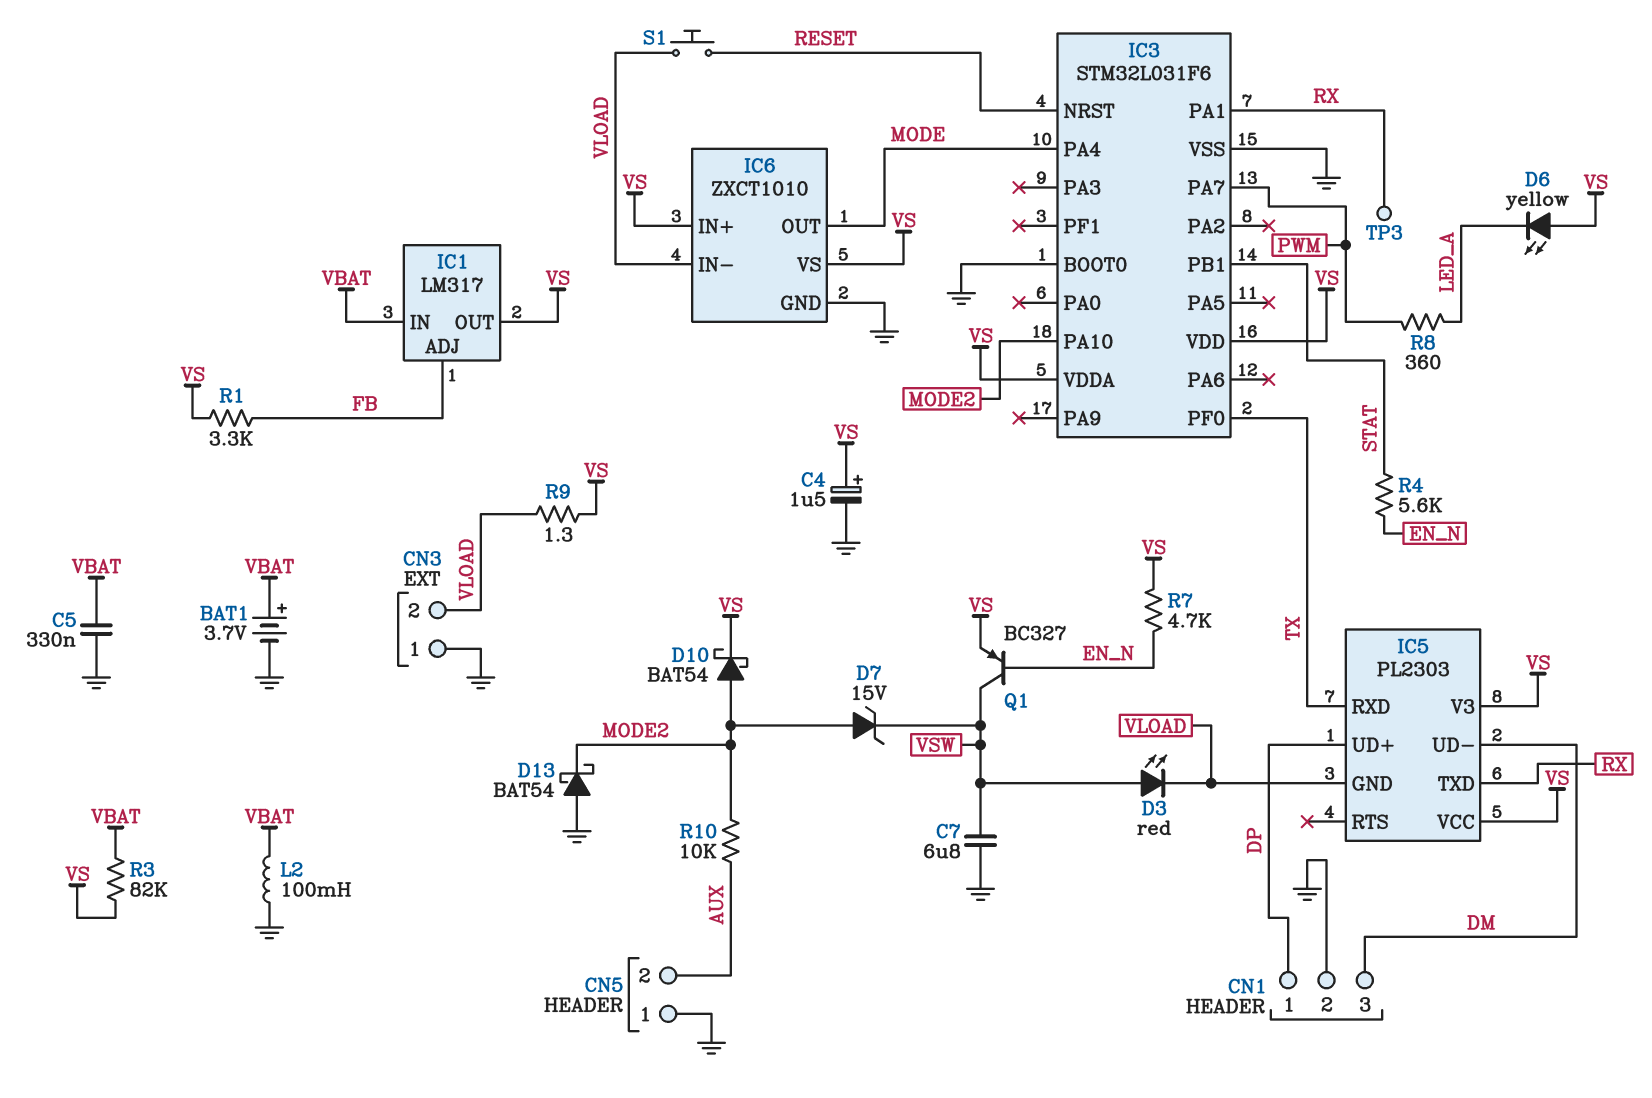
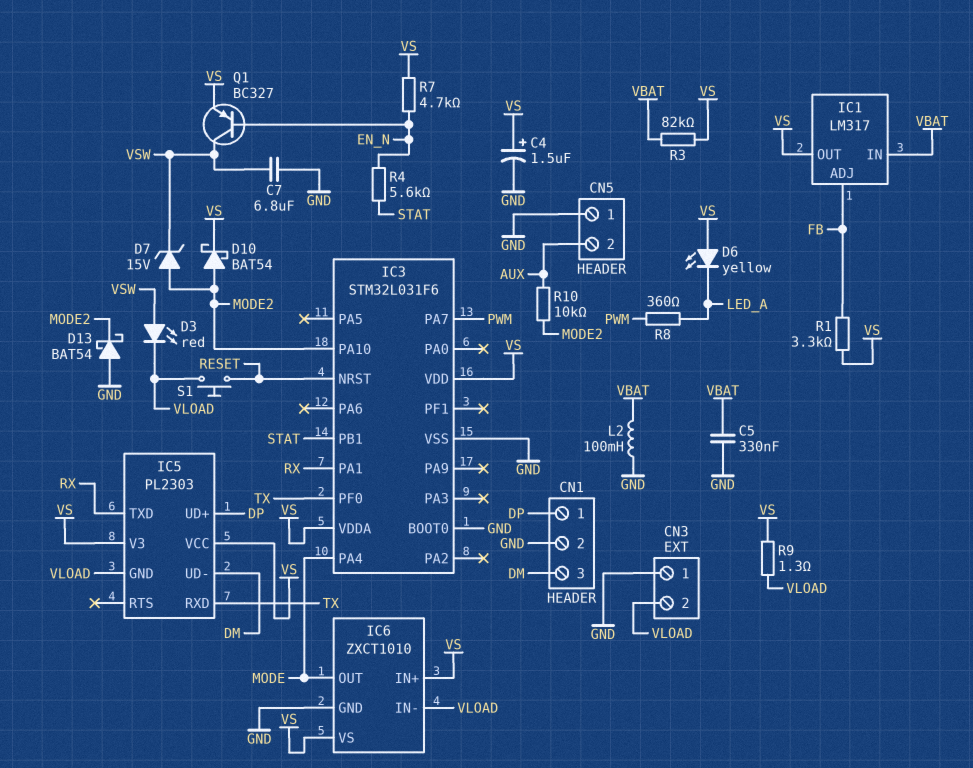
BAT1: 3.7V (plus VBAT, minus GND) -> none
TP3: test point (RX) -> none

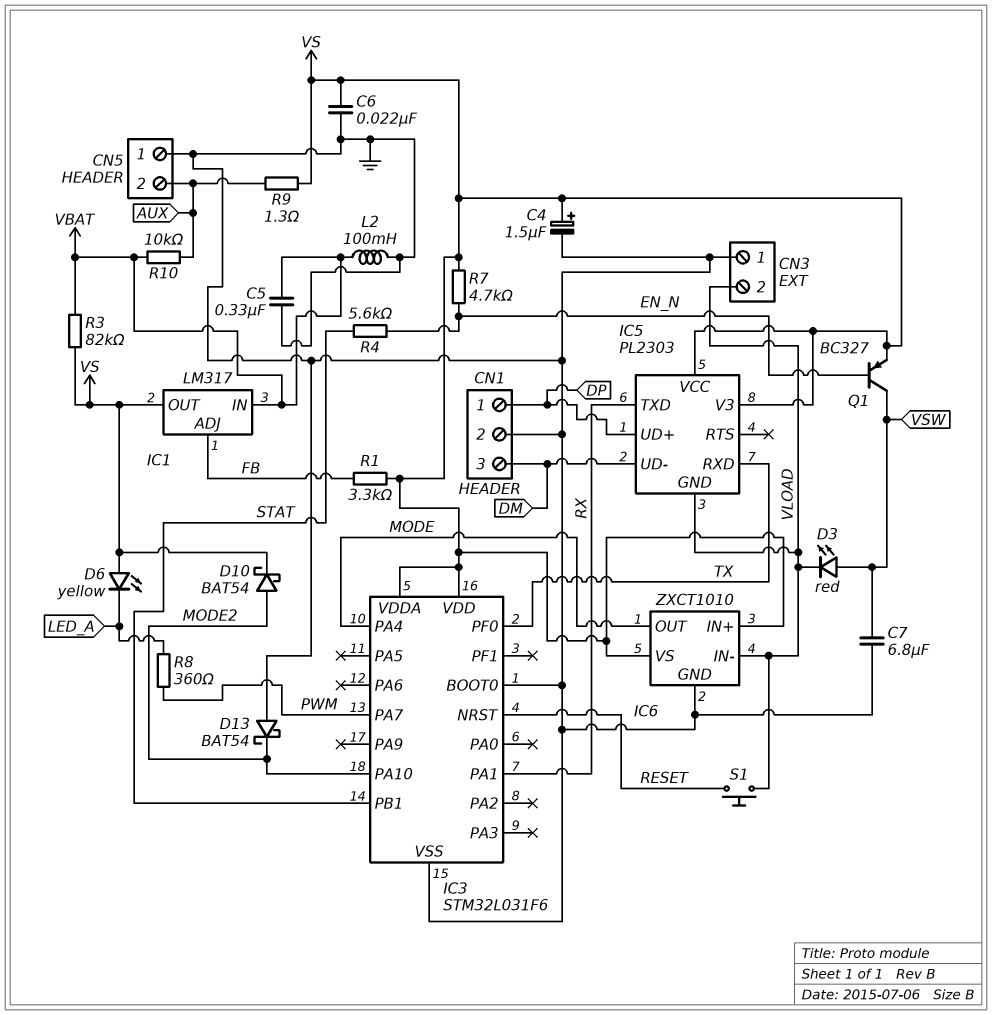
C6: none -> 22nF (GND, VS)
D7: zener 15V (A MODE2, K VSW) -> none
R9: 1.3 (VLOAD, VS) -> 1.3 (AUX, VS)
R10: 10k (AUX, MODE2) -> 10k (AUX, VBAT)

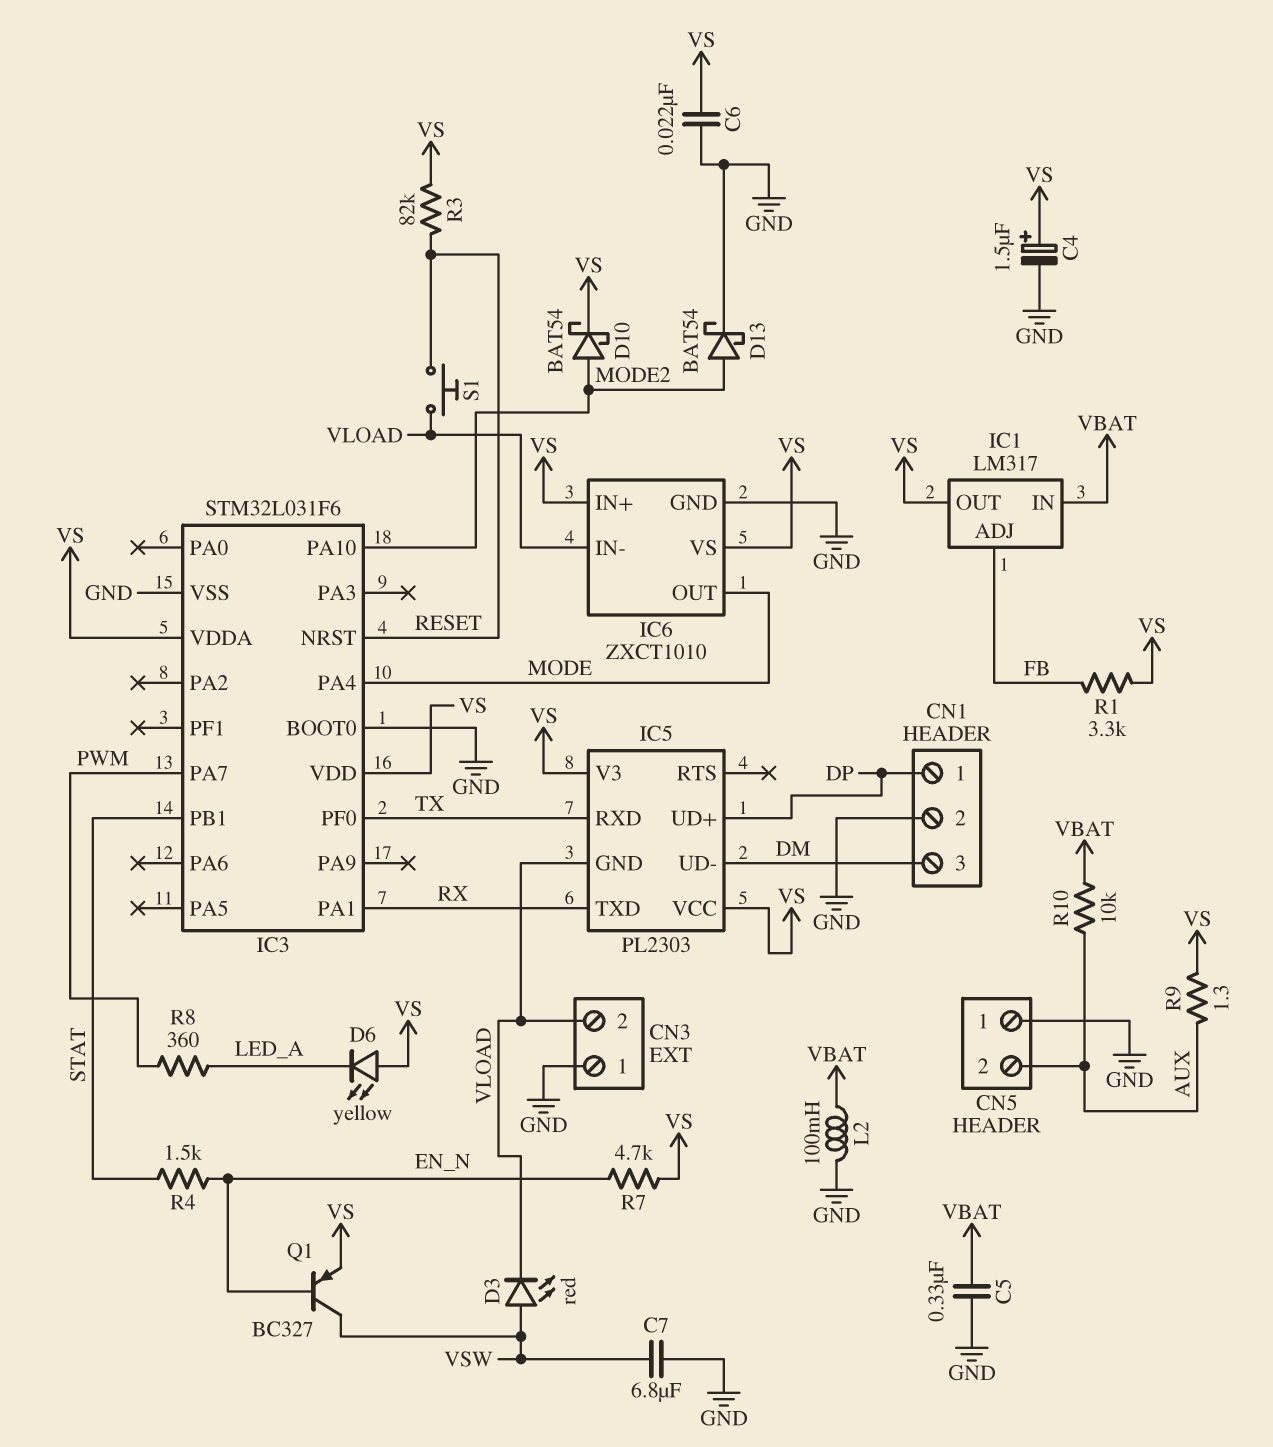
D13: schottky BAT54 (A GND, K MODE2) -> schottky BAT54 (A MODE2, K GND)
R3: 82k (VBAT, VS) -> 82k (RESET, VS)
R4: 5.6k (EN_N, STAT) -> 1.5k (EN_N, STAT)

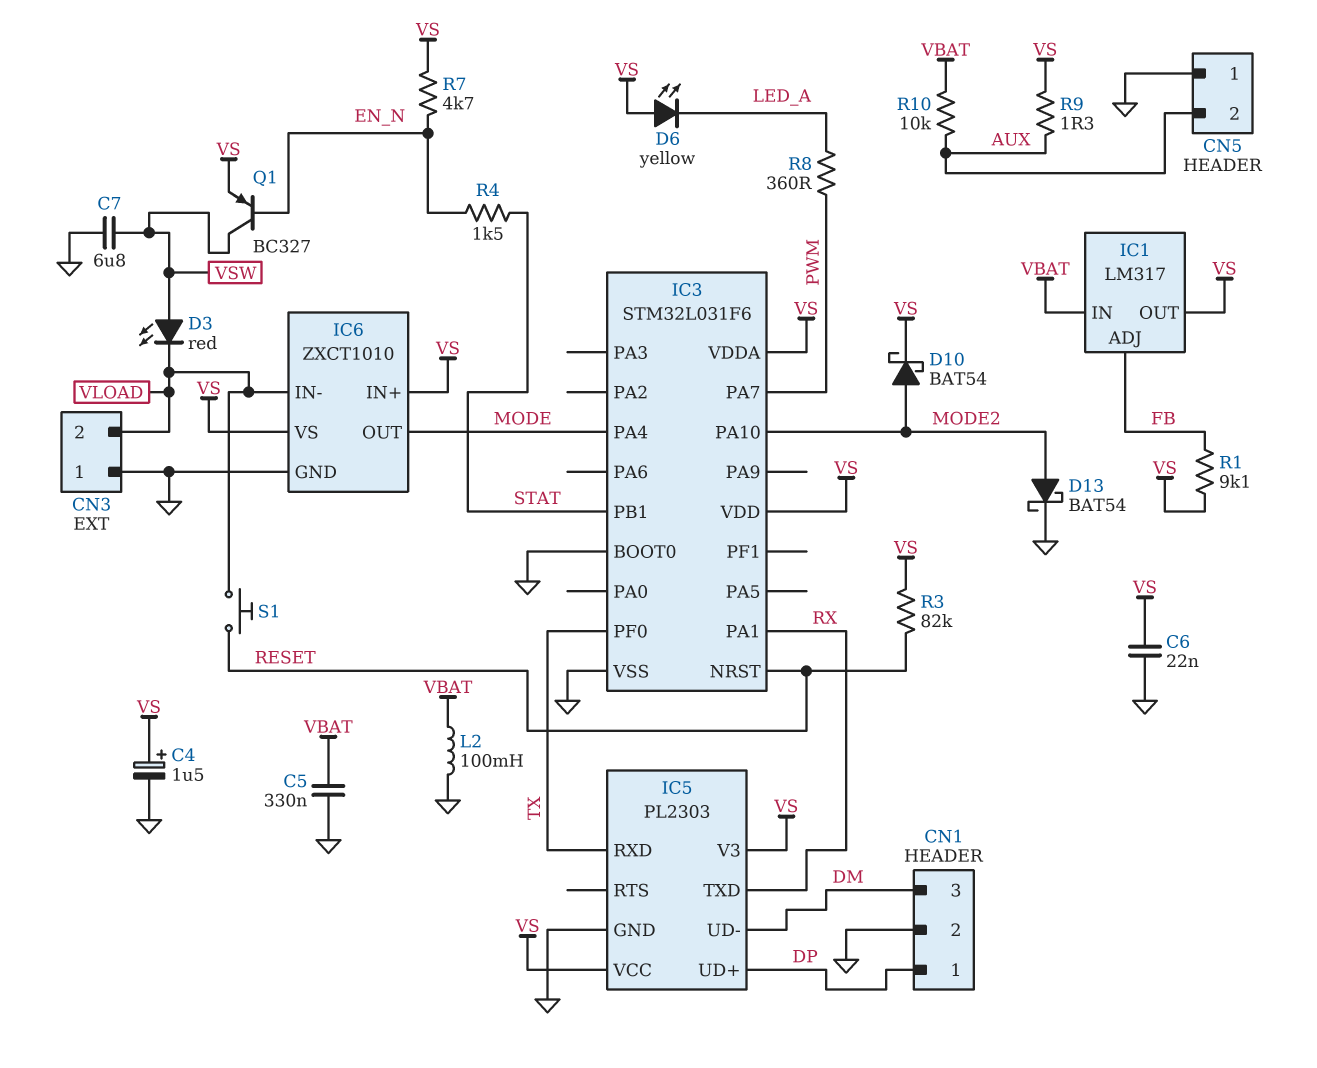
IC5 pin GND: VLOAD -> GND
R1: 3.3k (FB, VS) -> 9.1k (FB, VS)

